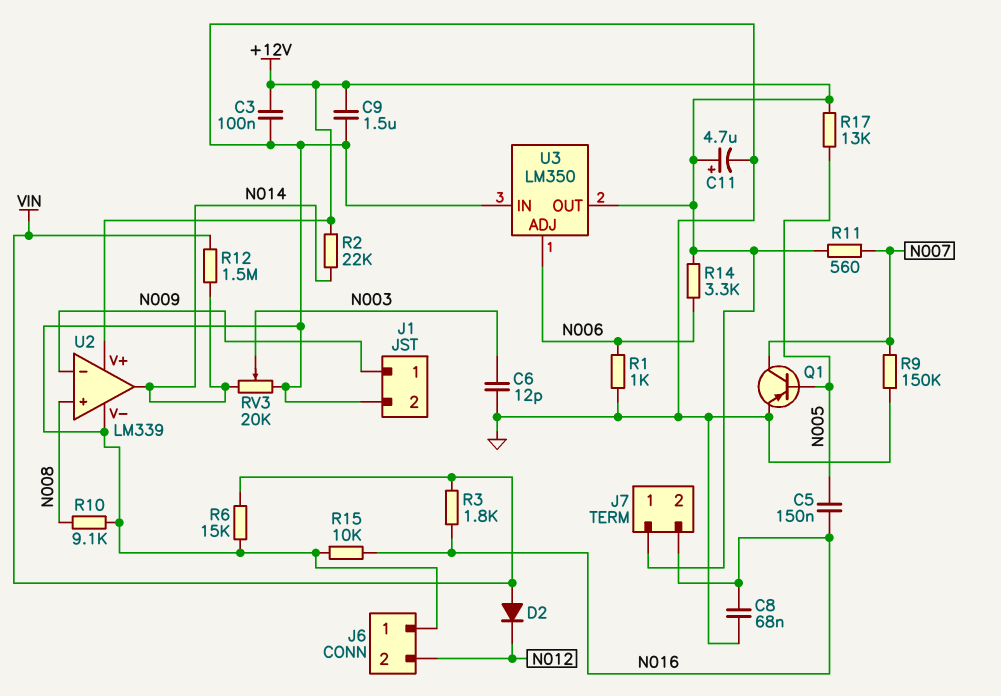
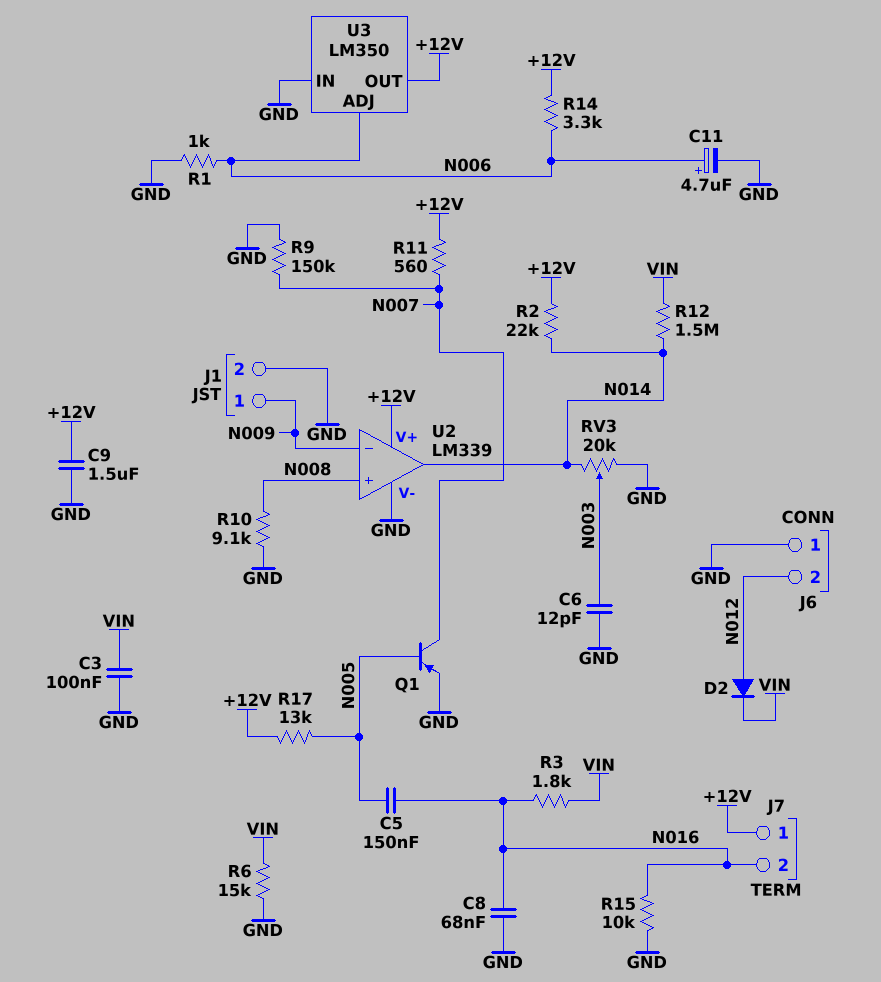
C3: 100nF (+12V, GND) -> 100nF (GND, VIN)
C11: 4.7uF (plus +12V, minus GND) -> 4.7uF (plus N006, minus GND)
D2: diode (A VIN, K N012) -> diode (A N012, K VIN)

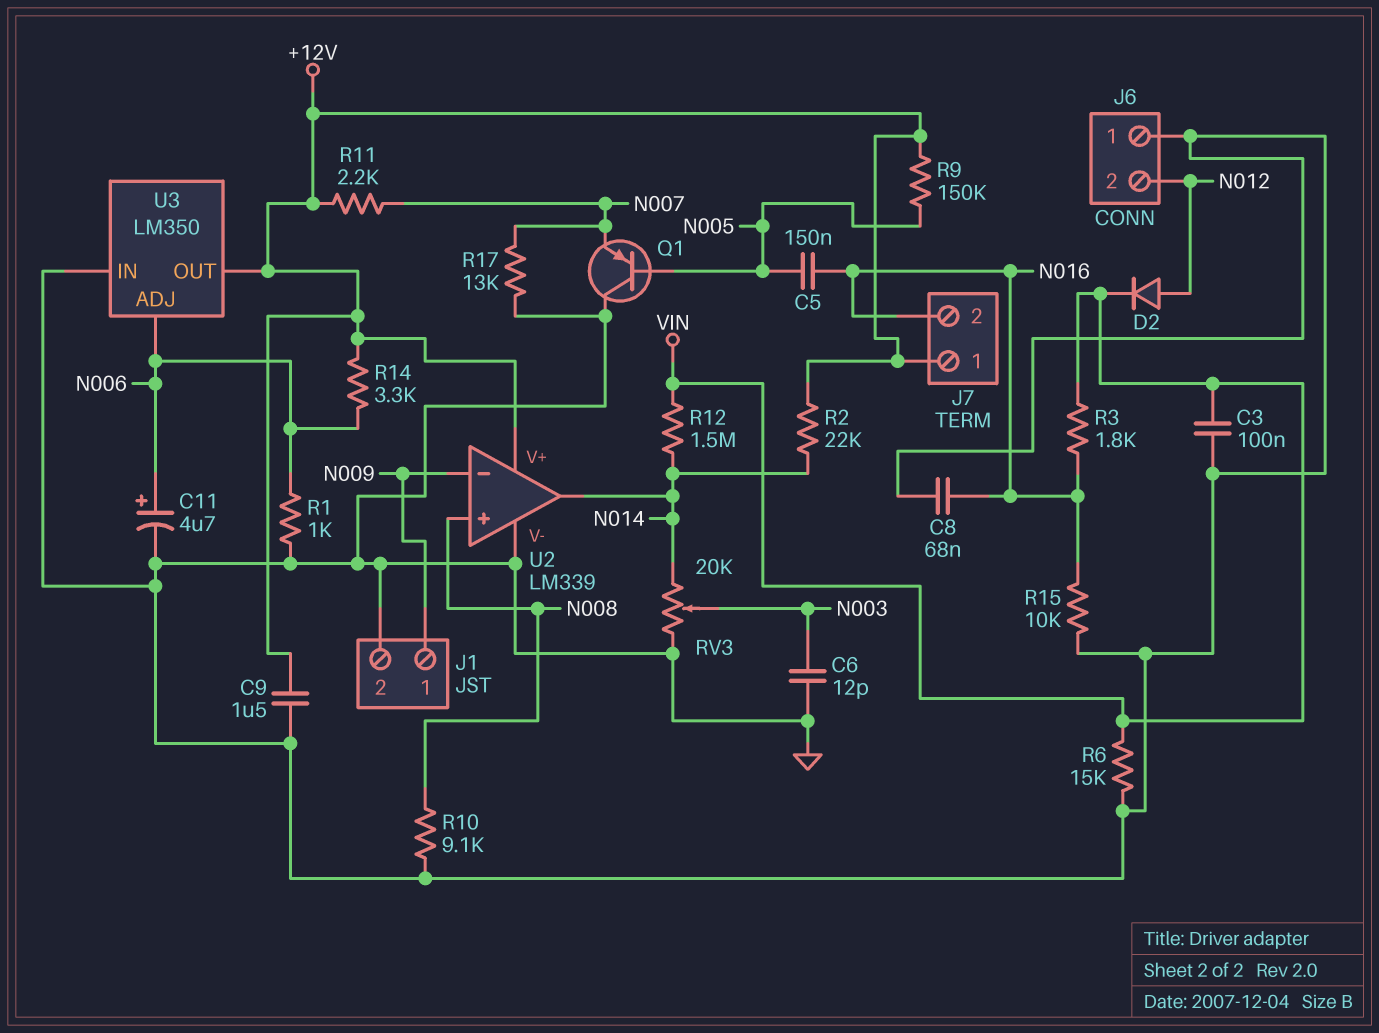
Q1: PNP (B N005, C N007, E GND) -> PNP (B N005, C GND, E N007)
R9: 150k (GND, N007) -> 150k (+12V, N005)
R11: 560 (+12V, N007) -> 2.2k (+12V, N007)
R17: 13k (+12V, N005) -> 13k (GND, N007)

